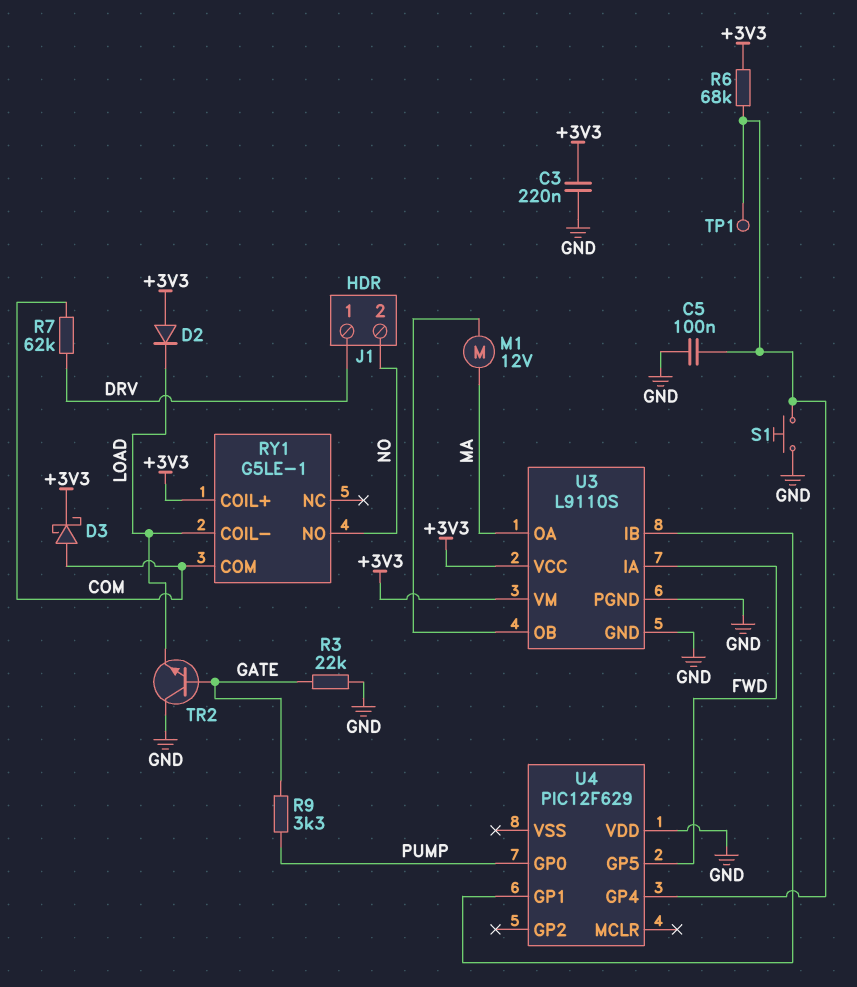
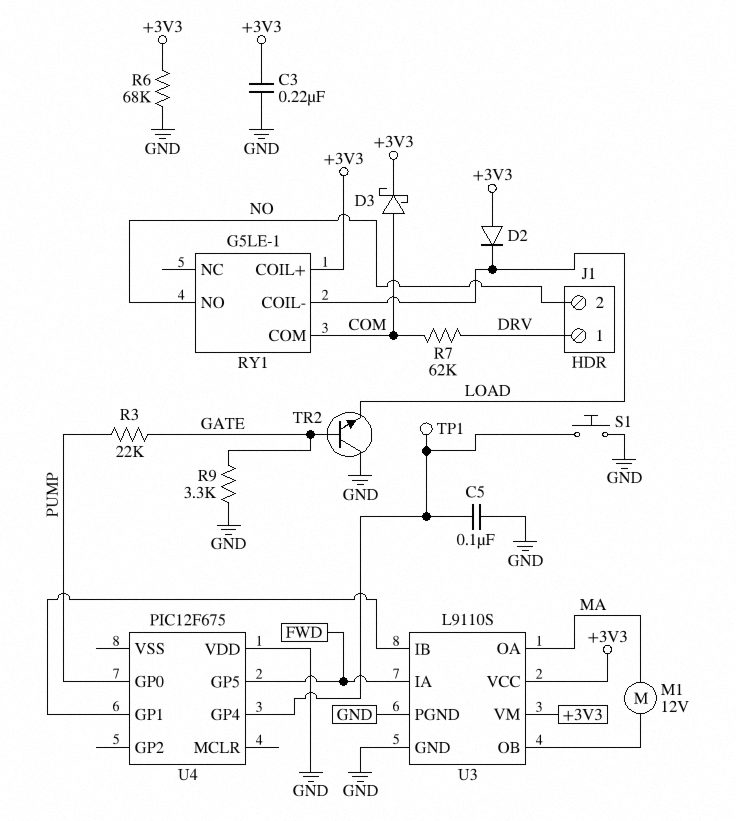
R3: 22k (GATE, GND) -> 22k (GATE, PUMP)
R6: 68k (+3V3, U4/GP4) -> 68k (+3V3, GND)
R9: 3.3k (GATE, PUMP) -> 3.3k (GATE, GND)
U4: PIC12F629 -> PIC12F675

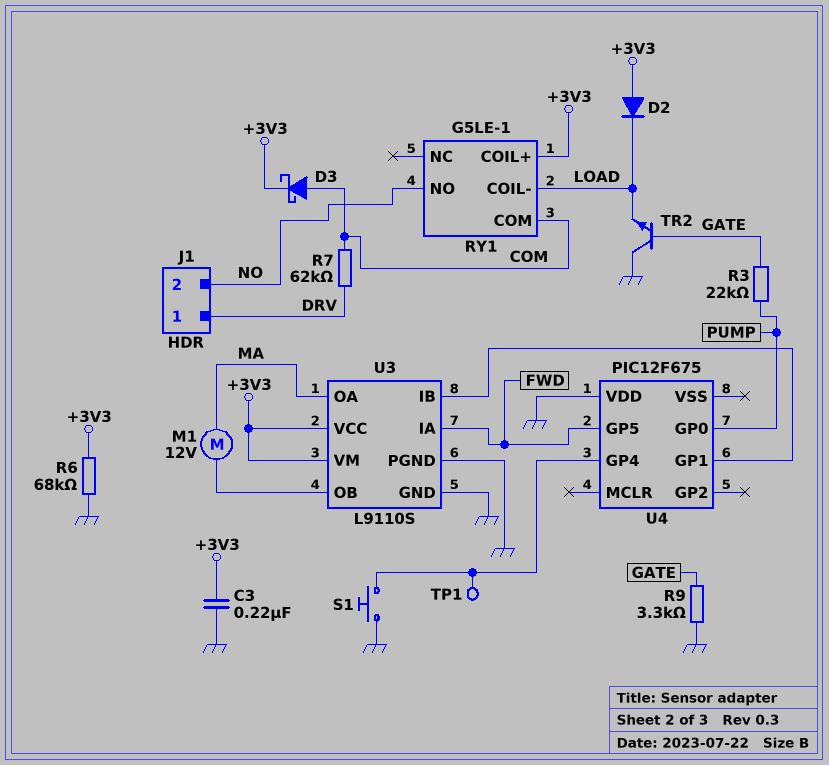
C5: 100nF (GND, U4/GP4) -> none

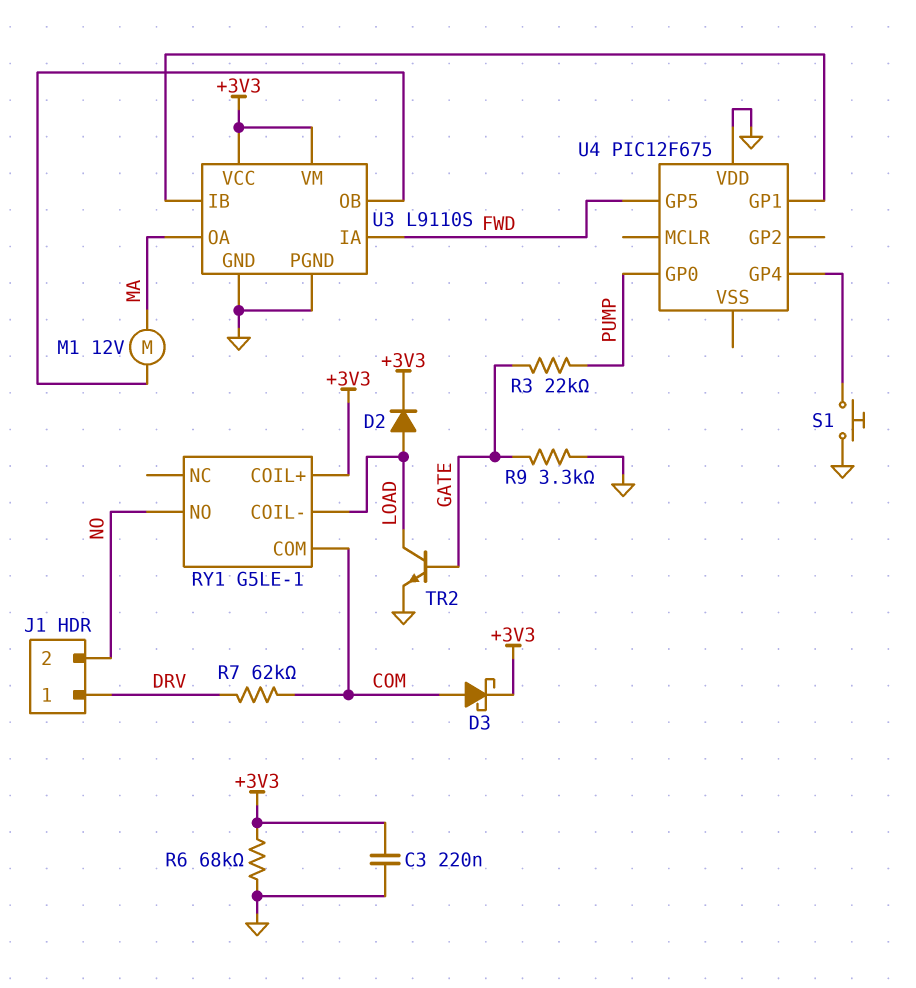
D2: diode (A +3V3, K LOAD) -> diode (A LOAD, K +3V3)
TP1: test point (U4/GP4) -> none
TR2: NPN (B GATE, C GND, E LOAD) -> NPN (B GATE, C LOAD, E GND)

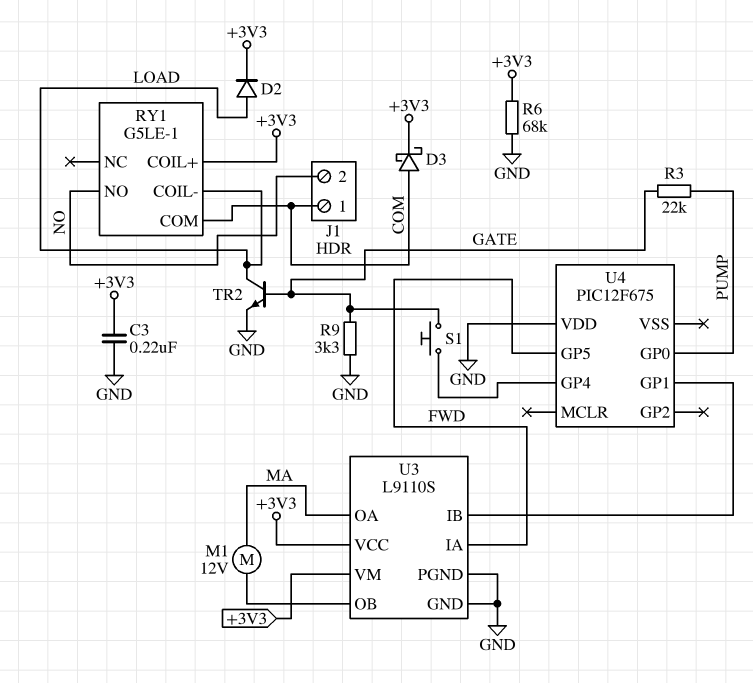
J1 pin 1: DRV -> COM
R7: 62k (COM, DRV) -> none
S1: button (GND, U4/GP4) -> button (GATE, U4/GP4)

